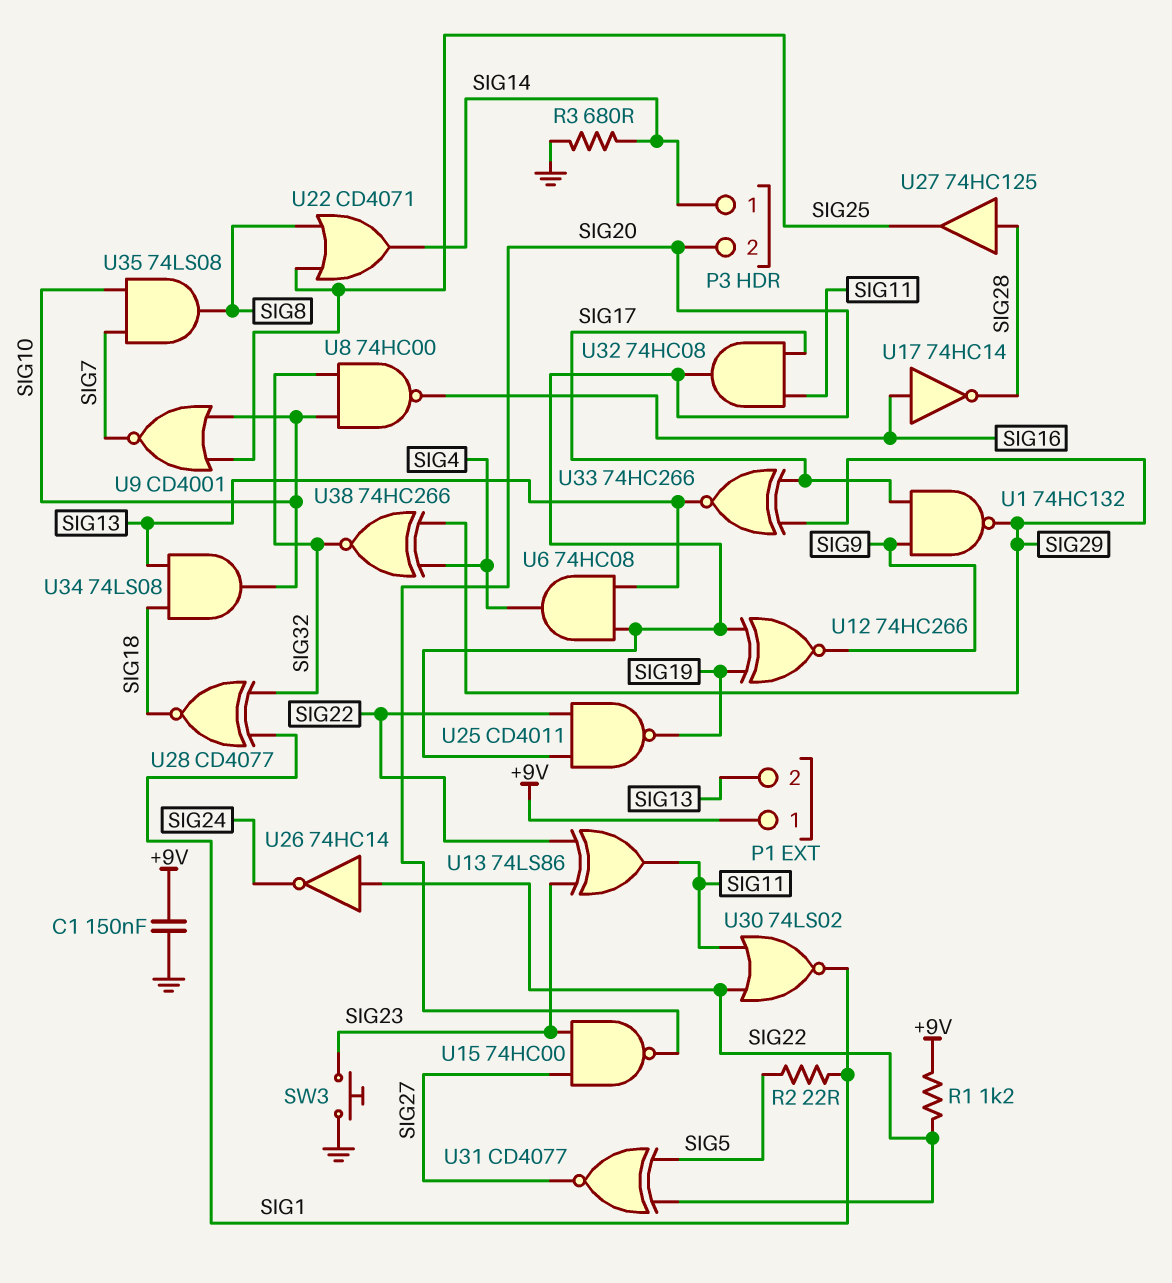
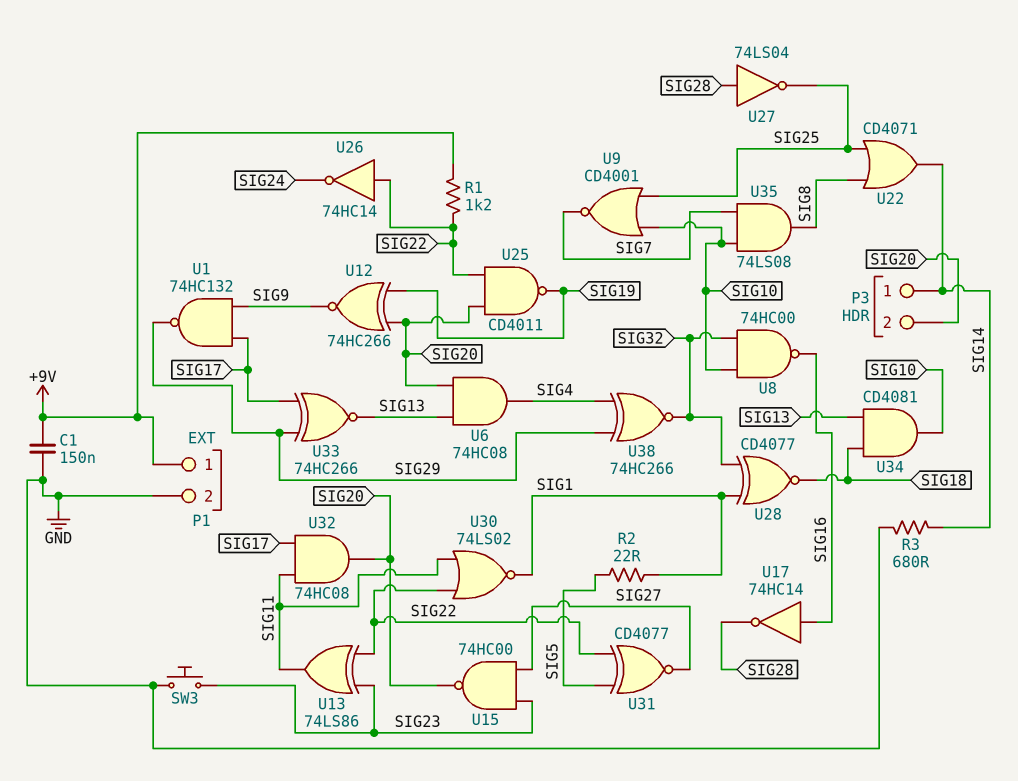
P1 pin 2: SIG13 -> GND
U27: buffer 74HC125 (in SIG28, out SIG25) -> NOT 74LS04 (in SIG28, out SIG25)
U34: AND 74LS08 (in SIG13, in SIG18, out SIG10) -> AND CD4081 (in SIG13, in SIG18, out SIG10)

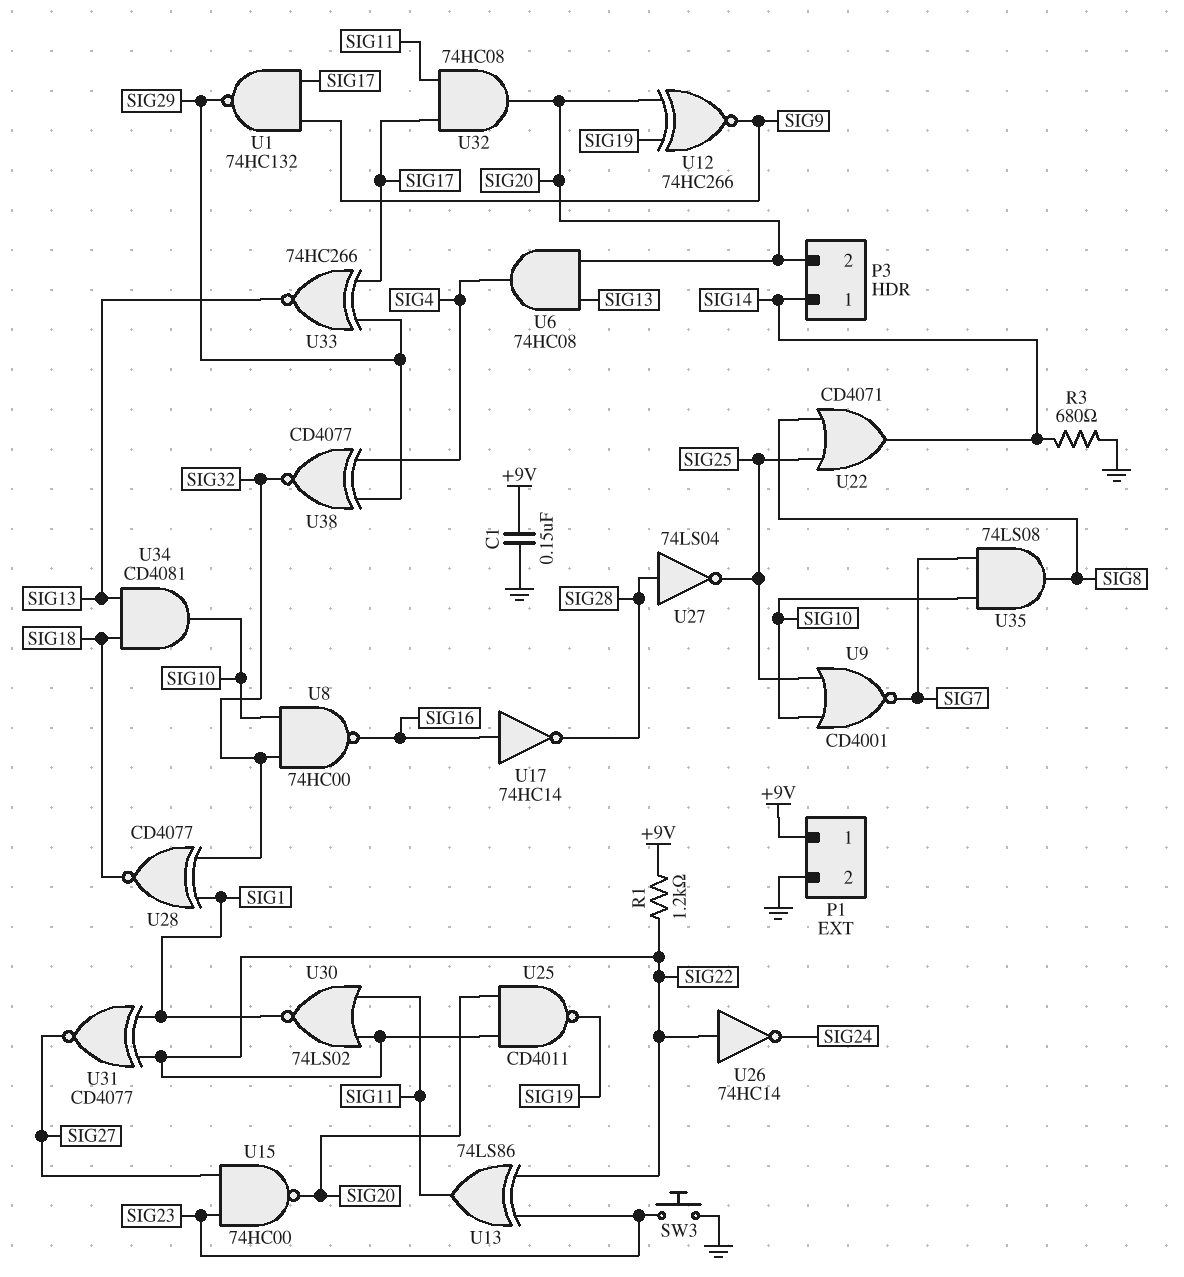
R2: 22 (SIG1, SIG5) -> none
U31: XNOR CD4077 (in SIG5, in SIG22, out SIG27) -> XNOR CD4077 (in SIG1, in SIG22, out SIG27)
U38: XNOR 74HC266 (in SIG4, in SIG29, out SIG32) -> XNOR CD4077 (in SIG4, in SIG29, out SIG32)

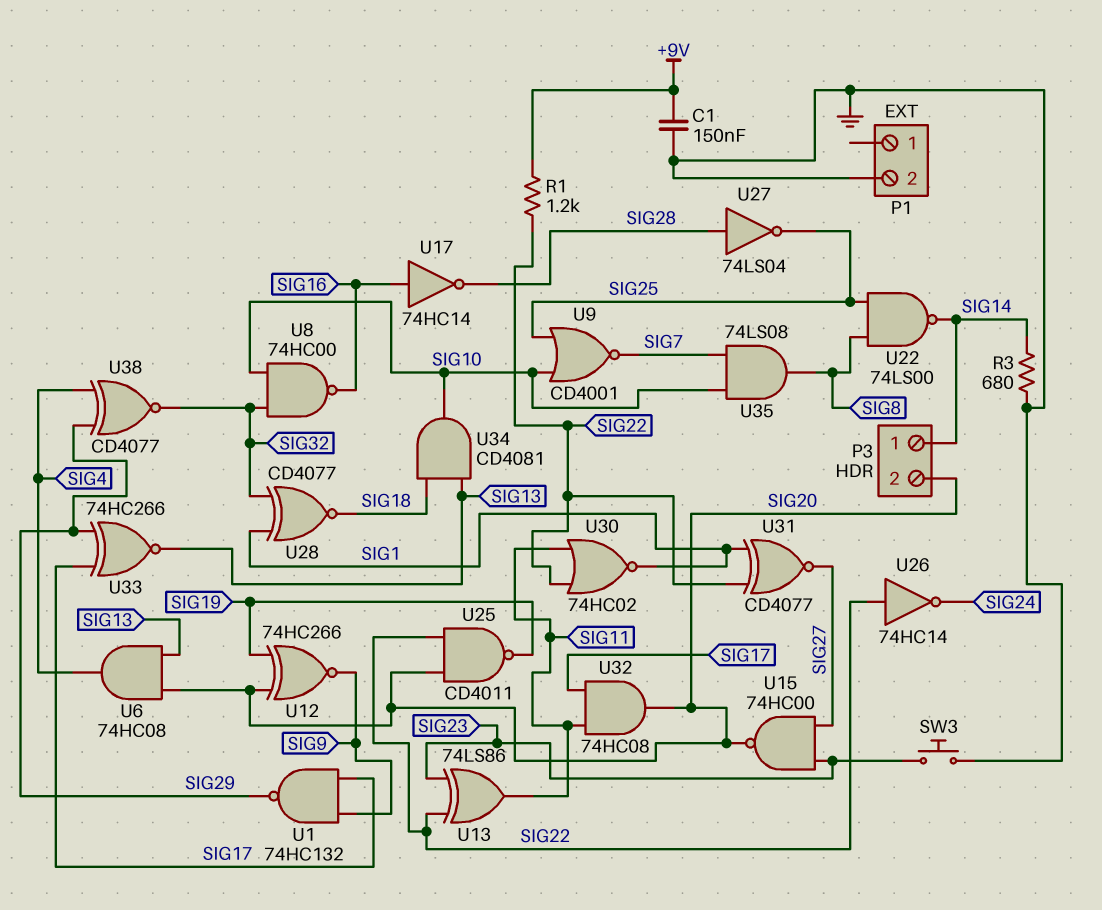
P1 pin 1: +9V -> none
U22: OR CD4071 (in SIG8, in SIG25, out SIG14) -> NAND 74LS00 (in SIG8, in SIG25, out SIG14)
U30: NOR 74LS02 (in SIG11, in SIG22, out SIG1) -> NOR 74HC02 (in SIG11, in SIG22, out SIG1)

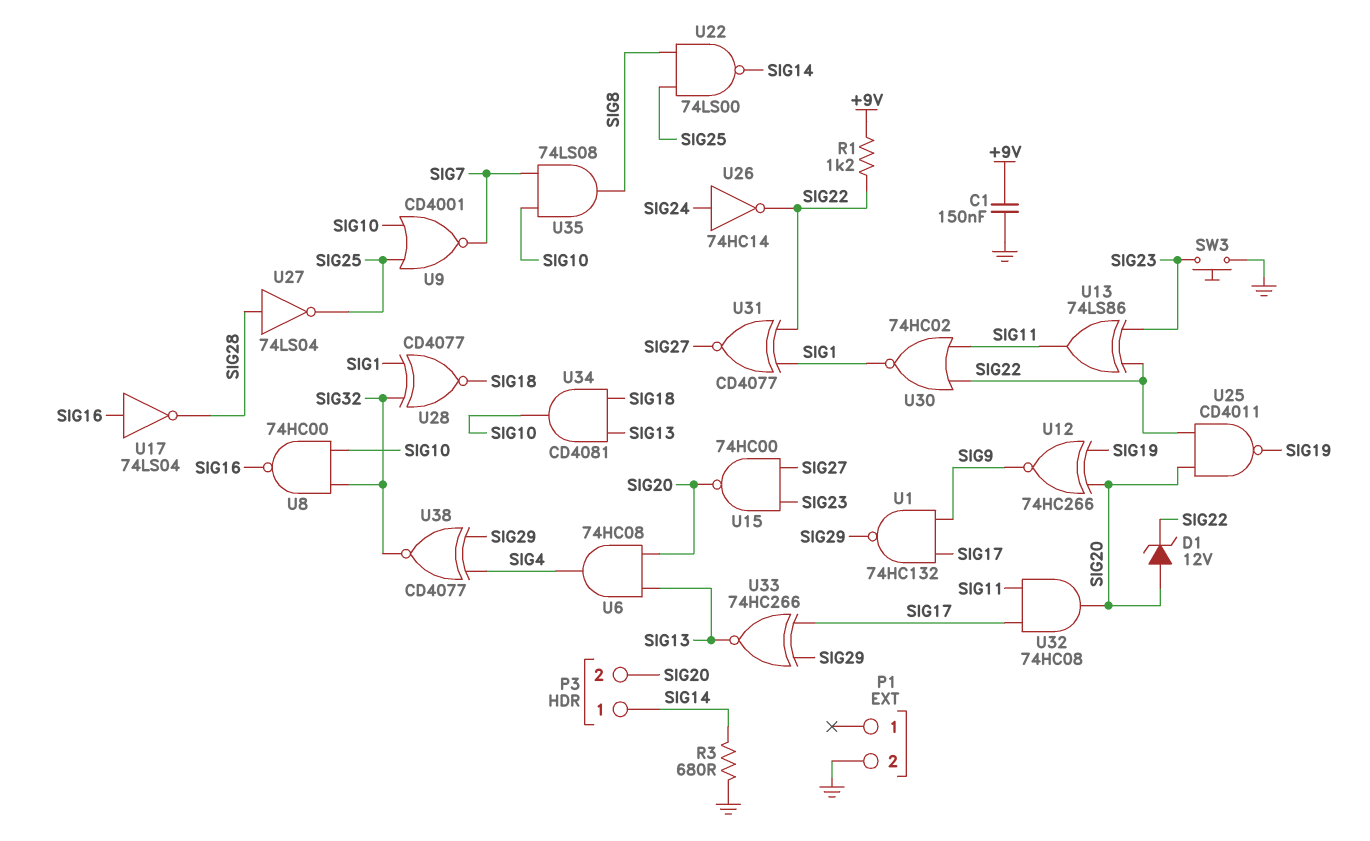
D1: none -> zener 12V (A SIG20, K SIG22)
U17: NOT 74HC14 (in SIG16, out SIG28) -> NOT 74LS04 (in SIG16, out SIG28)
U26: NOT 74HC14 (in SIG22, out SIG24) -> NOT 74HC14 (in SIG24, out SIG22)

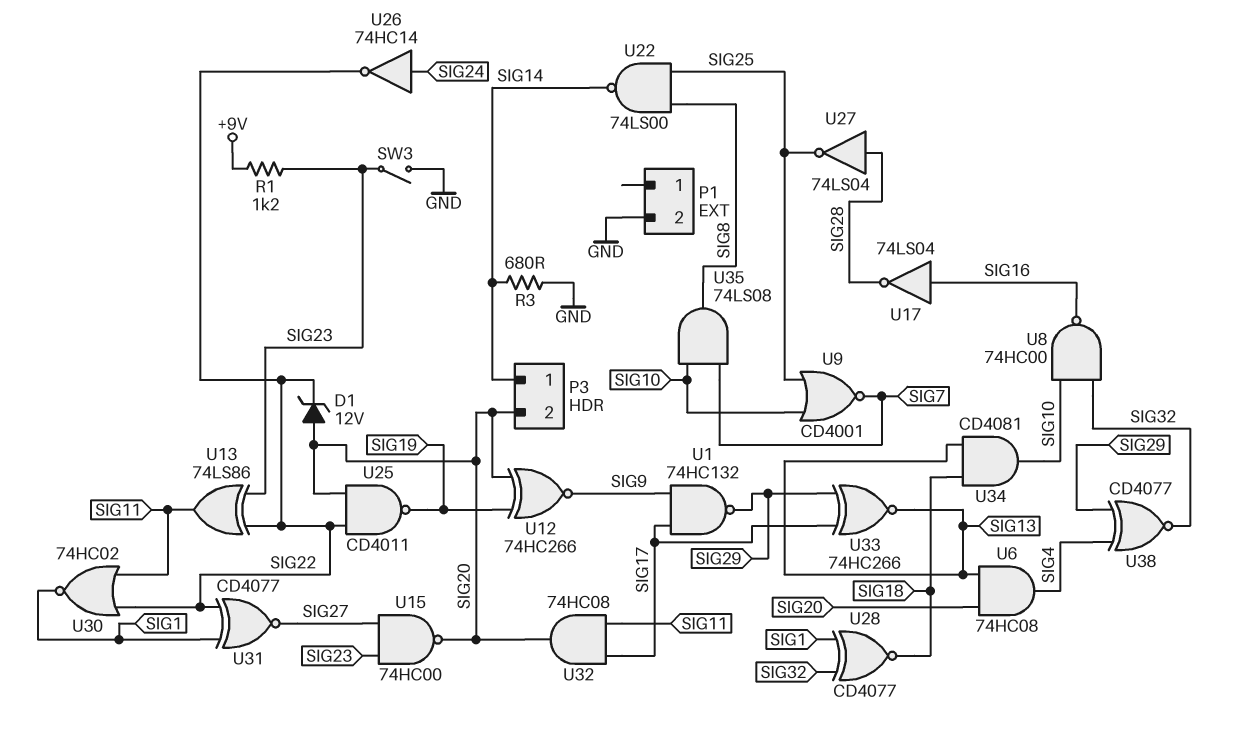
C1: 150nF (+9V, GND) -> none
R1: 1.2k (+9V, SIG22) -> 1.2k (+9V, SIG23)
SW3: button (GND, SIG23) -> switch (GND, SIG23)

